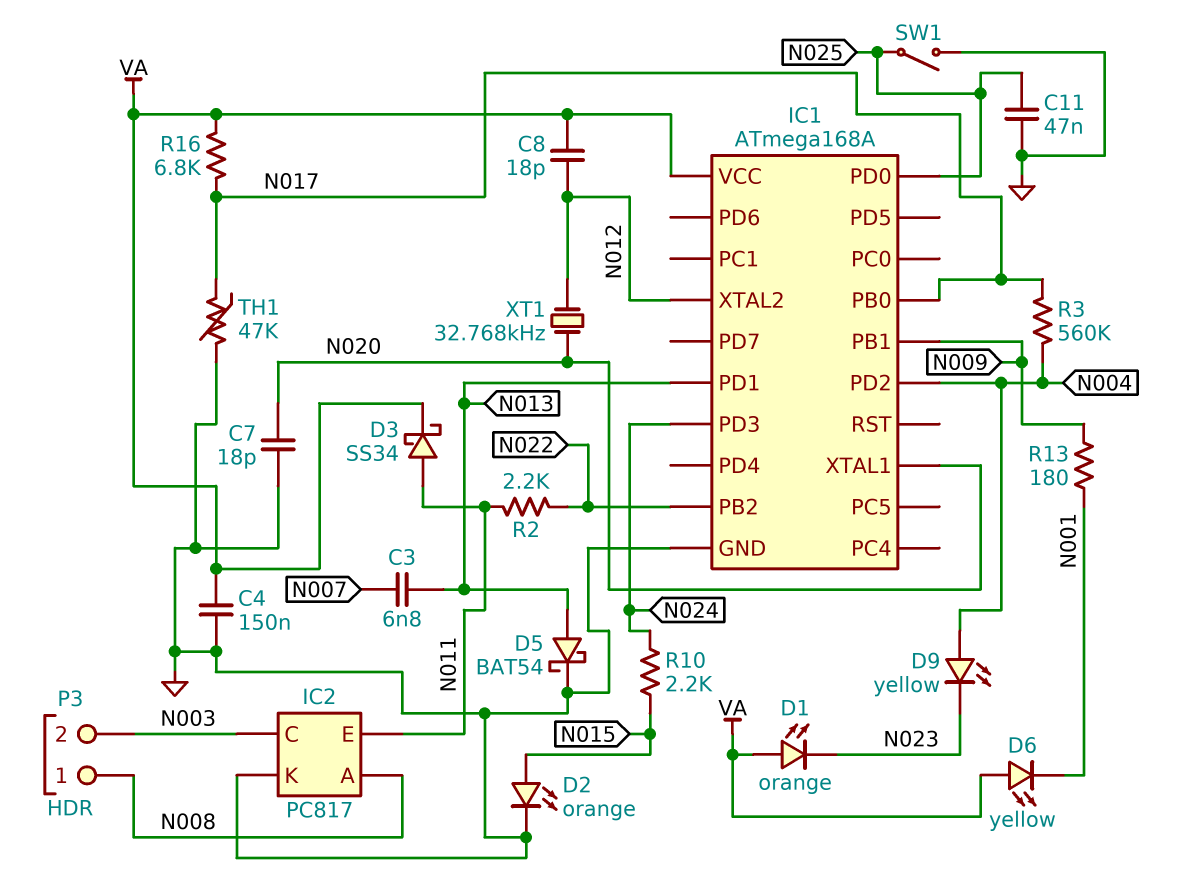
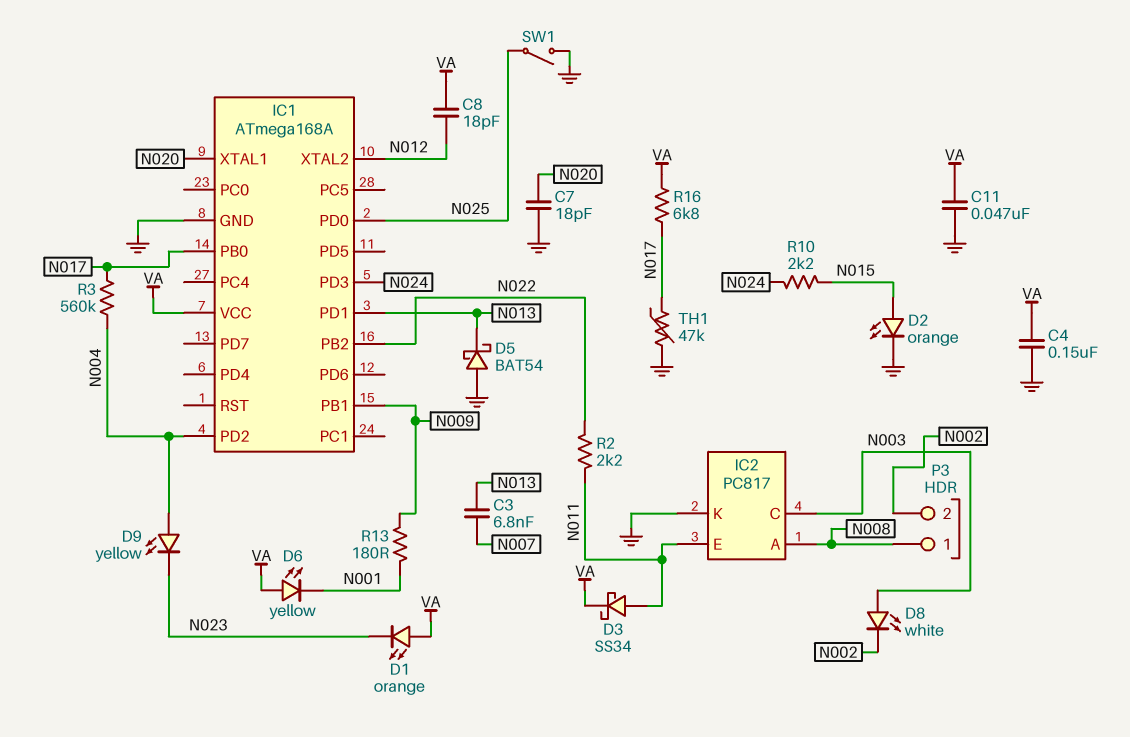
C11: 47nF (GND, N025) -> 47nF (GND, VA)
D5: schottky BAT54 (A N013, K GND) -> schottky BAT54 (A GND, K N013)
D8: none -> LED white (A N003, K N002)
P3 pin 2: N003 -> N002
XT1: 32.768kHz (N012, N020) -> none

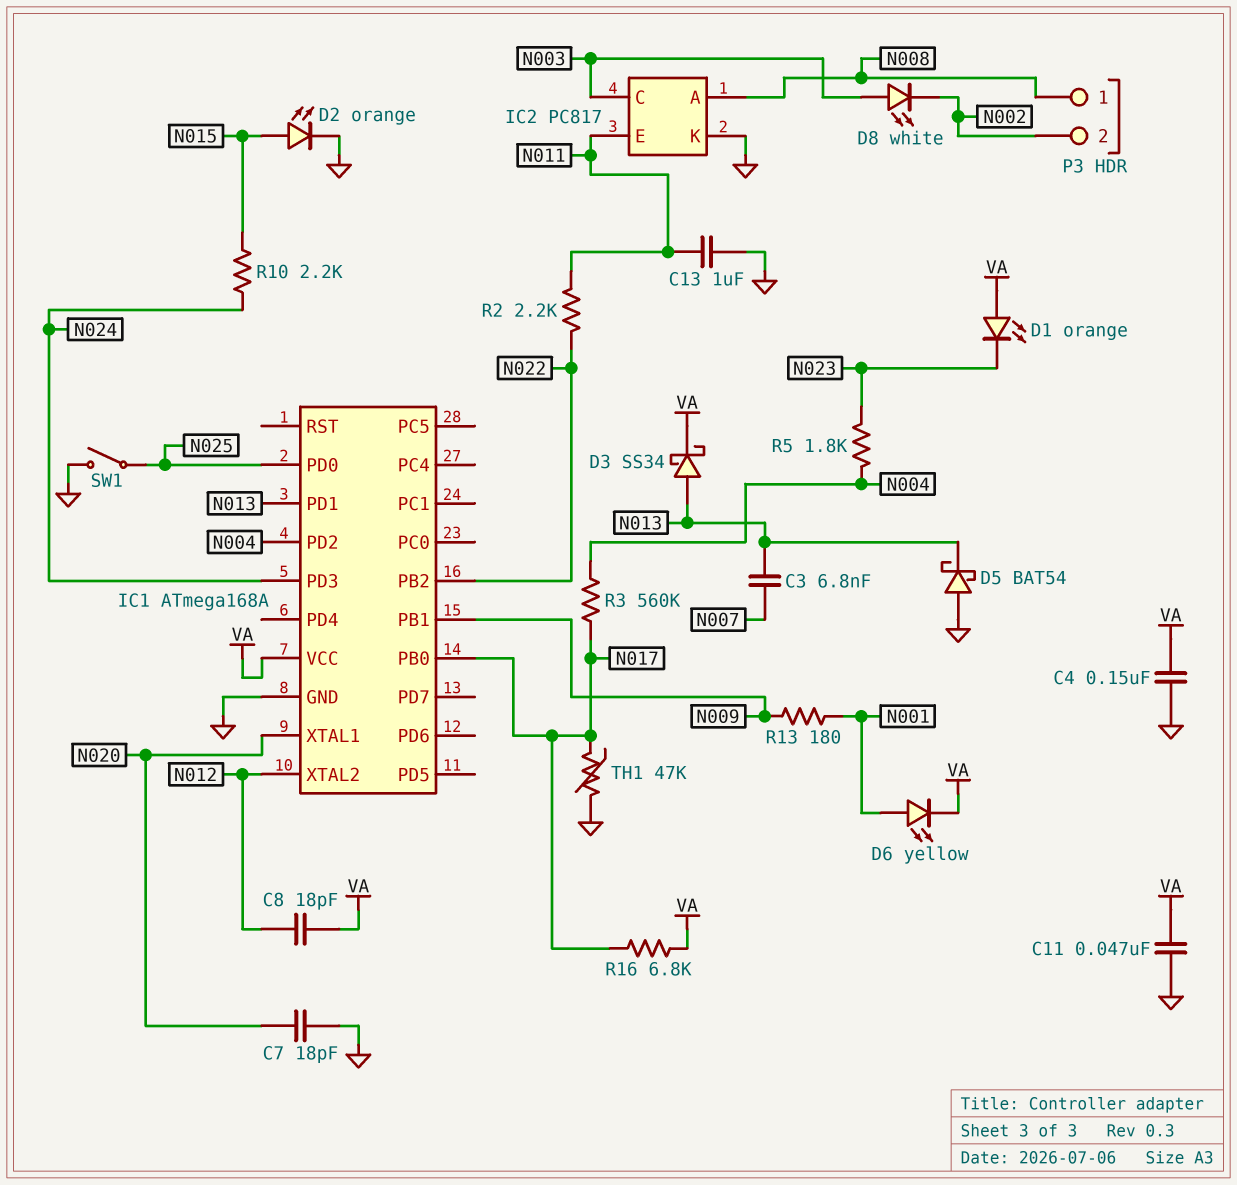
C13: none -> 1uF (GND, N011)
D3: schottky SS34 (A N011, K VA) -> schottky SS34 (A N013, K VA)
D6: LED yellow (A VA, K N001) -> LED yellow (A N001, K VA)
D9: LED yellow (A N004, K N023) -> none
R5: none -> 1.8k (N004, N023)

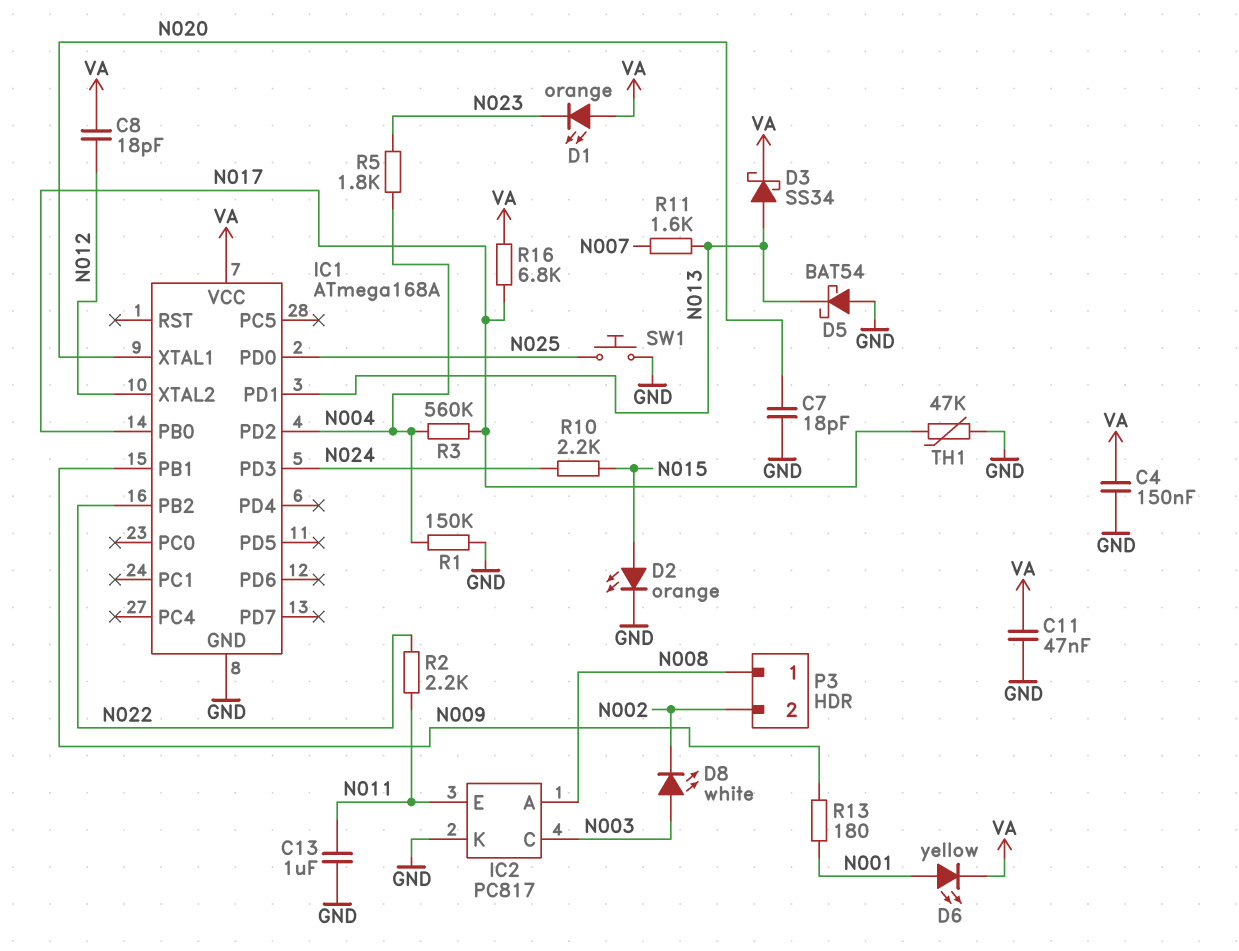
C3: 6.8nF (N007, N013) -> none
R1: none -> 150k (GND, N004)
R11: none -> 1.6k (N007, N013)
SW1: switch (GND, N025) -> button (GND, N025)

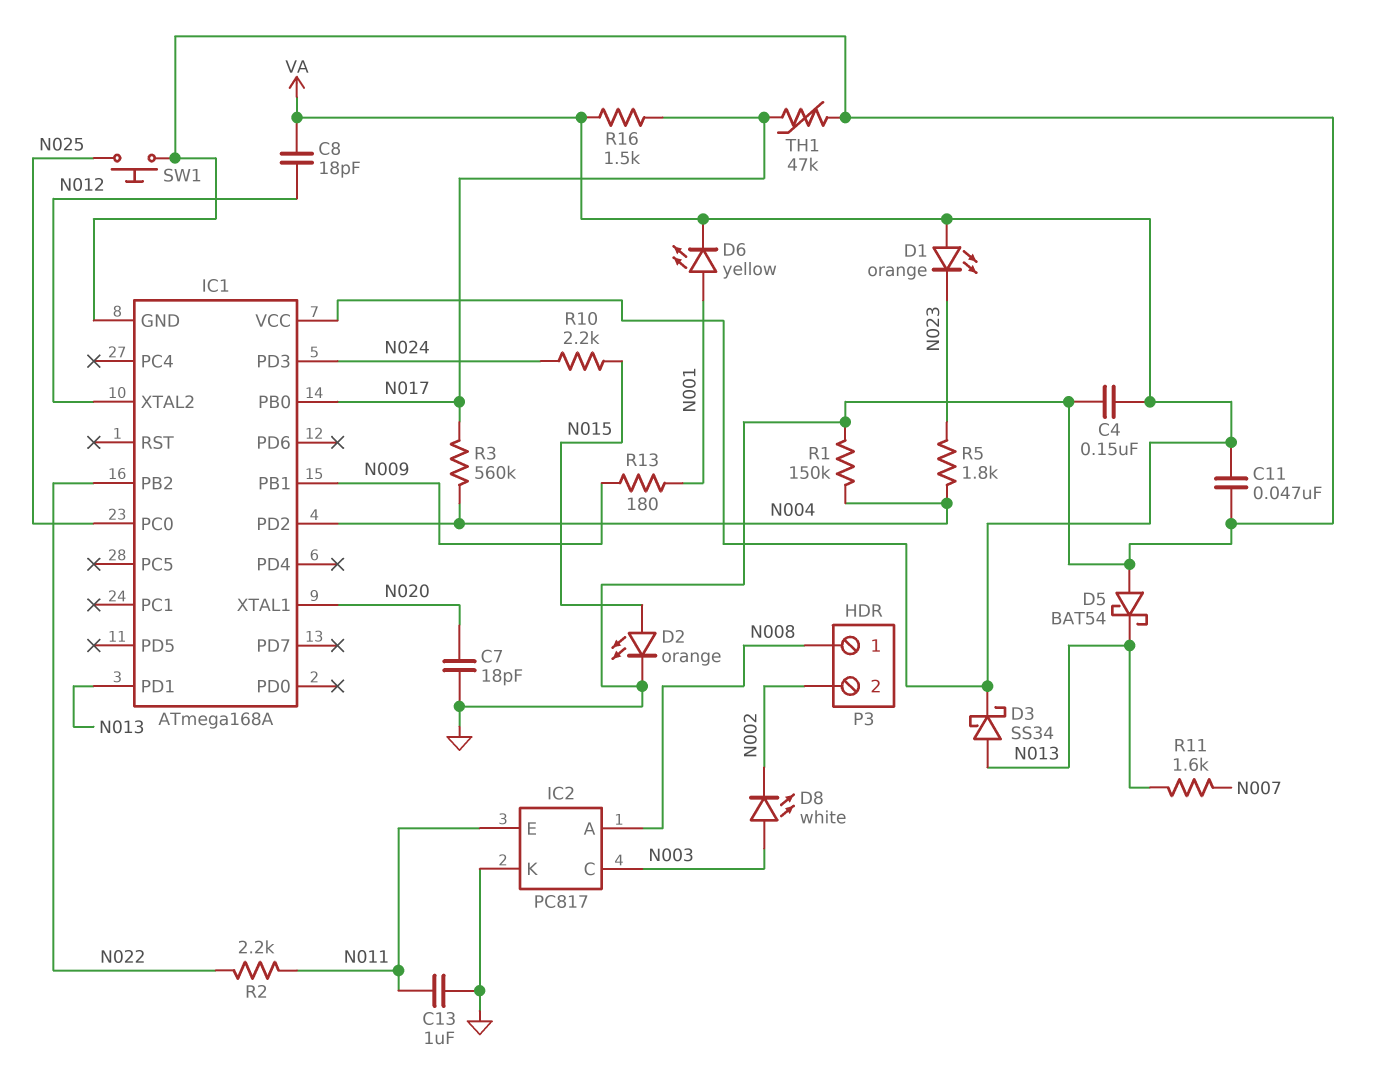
IC1 pin PC0: none -> N025
IC1 pin PD0: N025 -> none
R16: 6.8k (N017, VA) -> 1.5k (N017, VA)

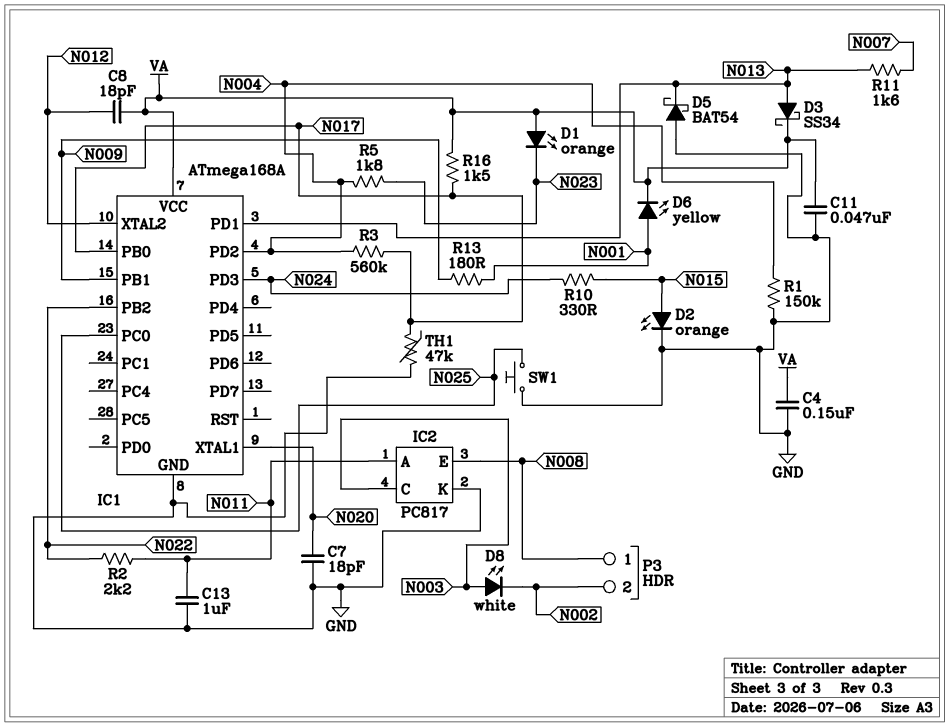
IC2 pin A: N008 -> N011
IC2 pin E: N011 -> N008
R10: 2.2k (N015, N024) -> 330 (N015, N024)

